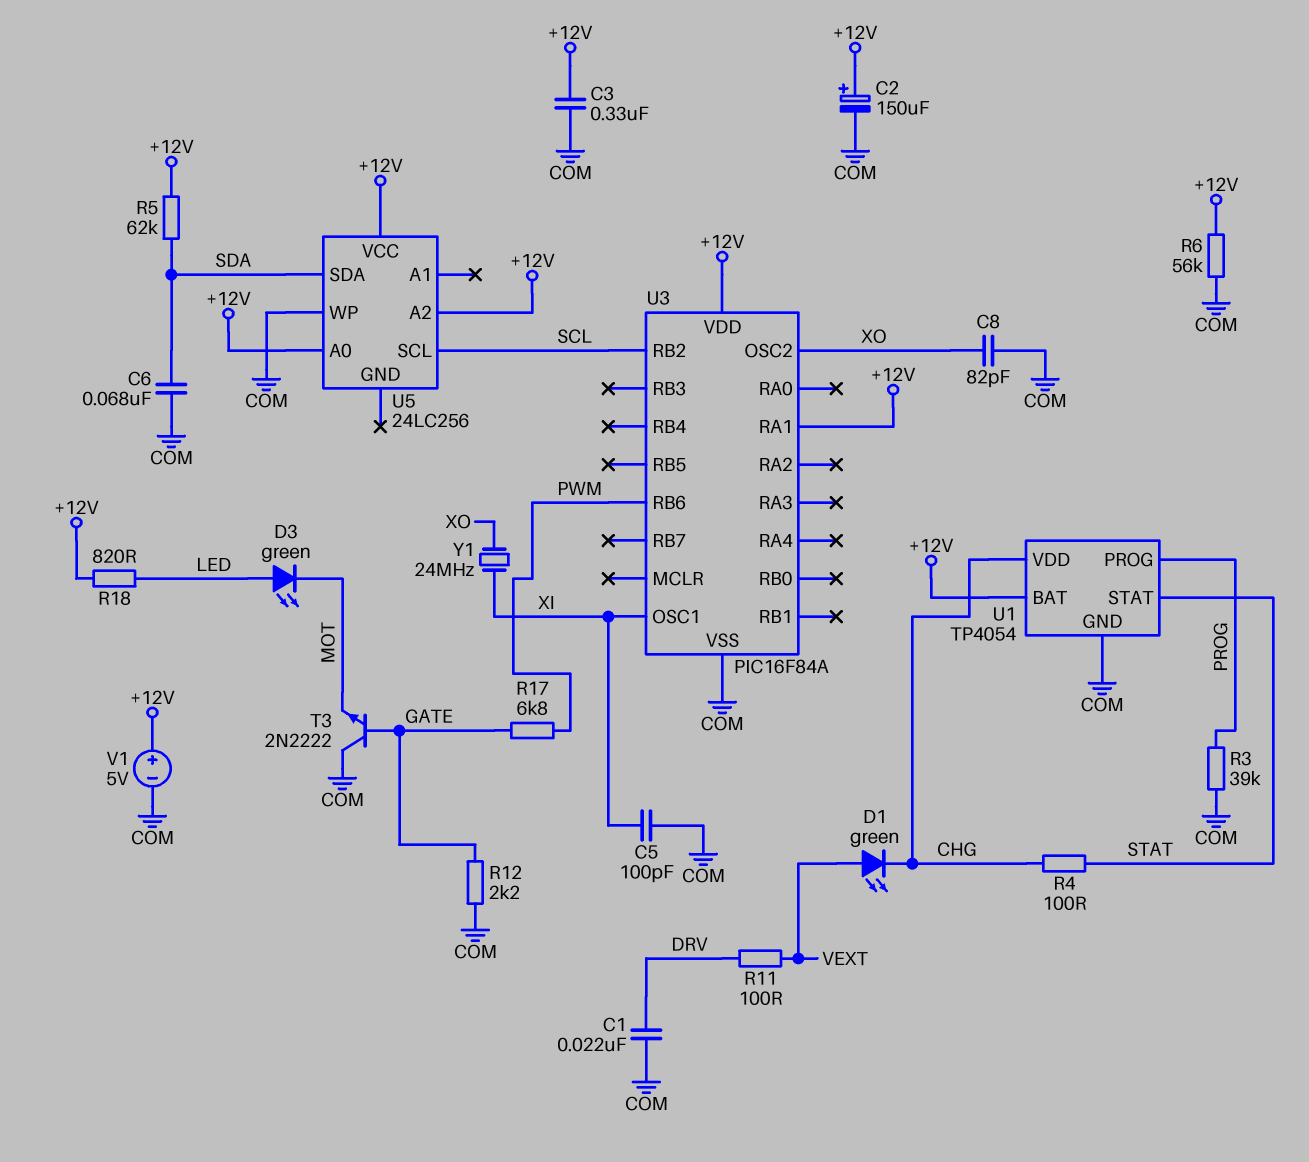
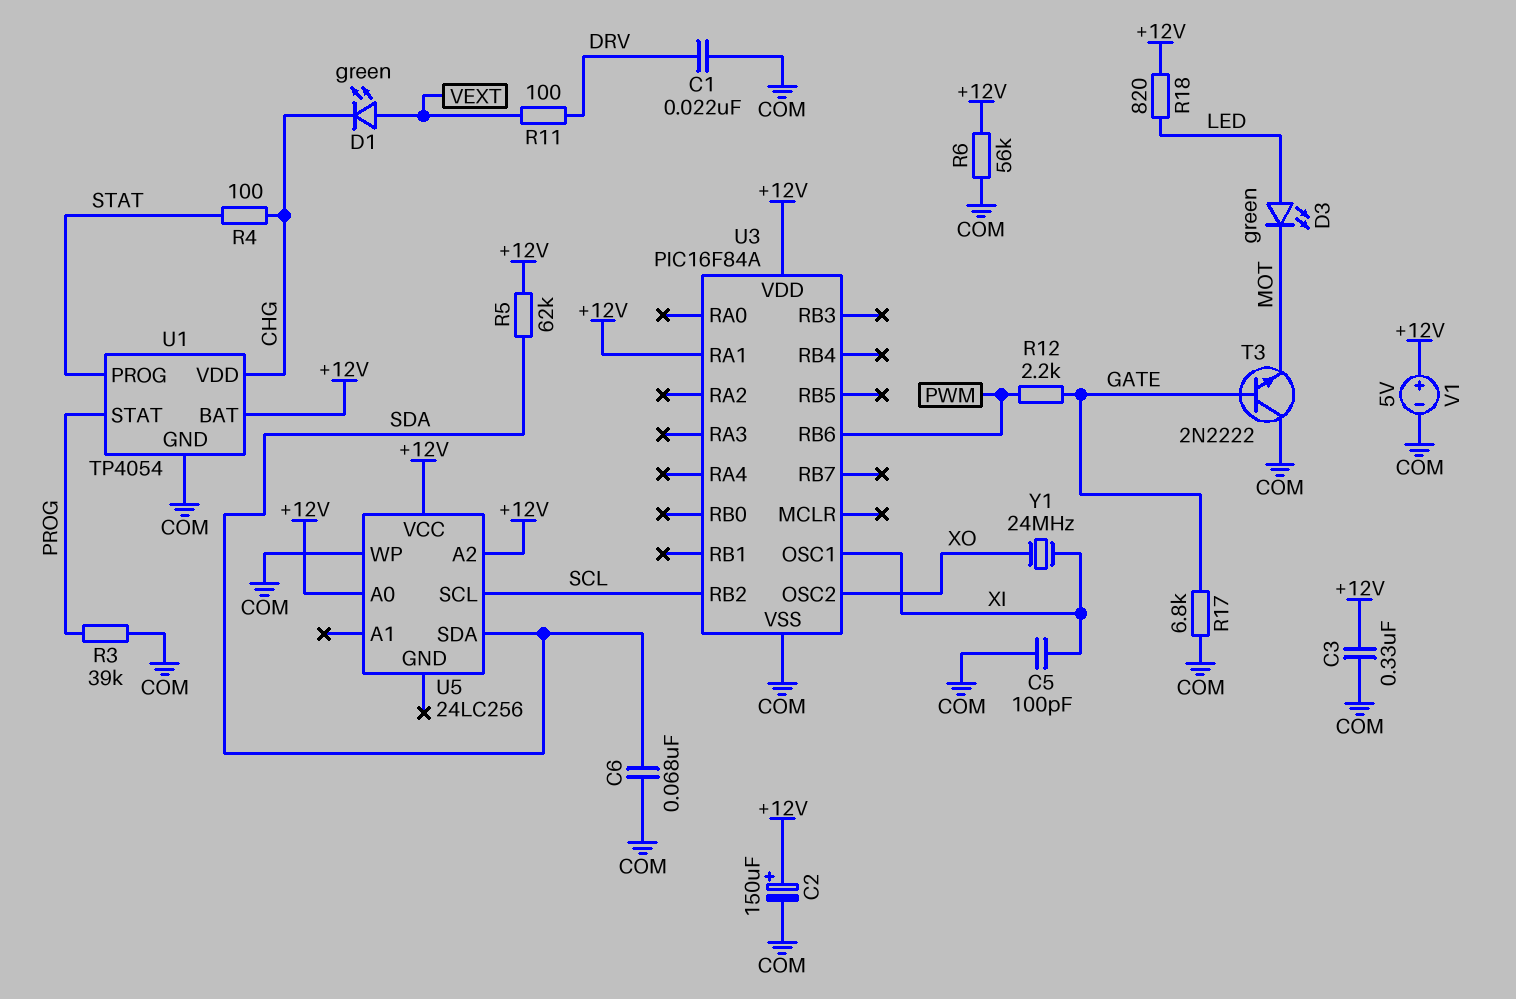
C8: 82pF (COM, XO) -> none
R12: 2.2k (COM, GATE) -> 2.2k (GATE, PWM)
R17: 6.8k (GATE, PWM) -> 6.8k (COM, GATE)
U1 pin PROG: PROG -> STAT
U1 pin STAT: STAT -> PROG

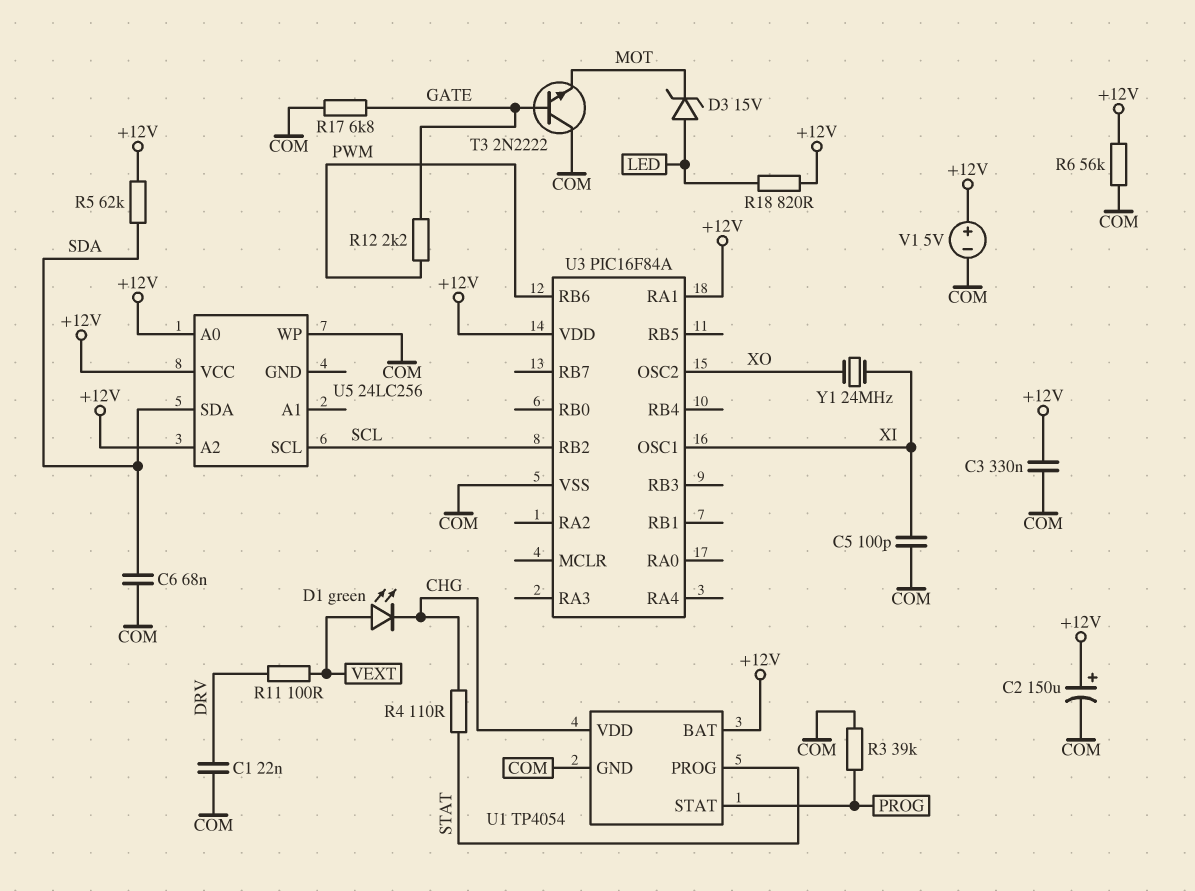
D3: LED green (A LED, K MOT) -> zener 15V (A LED, K MOT)
R4: 100 (CHG, STAT) -> 110 (CHG, STAT)

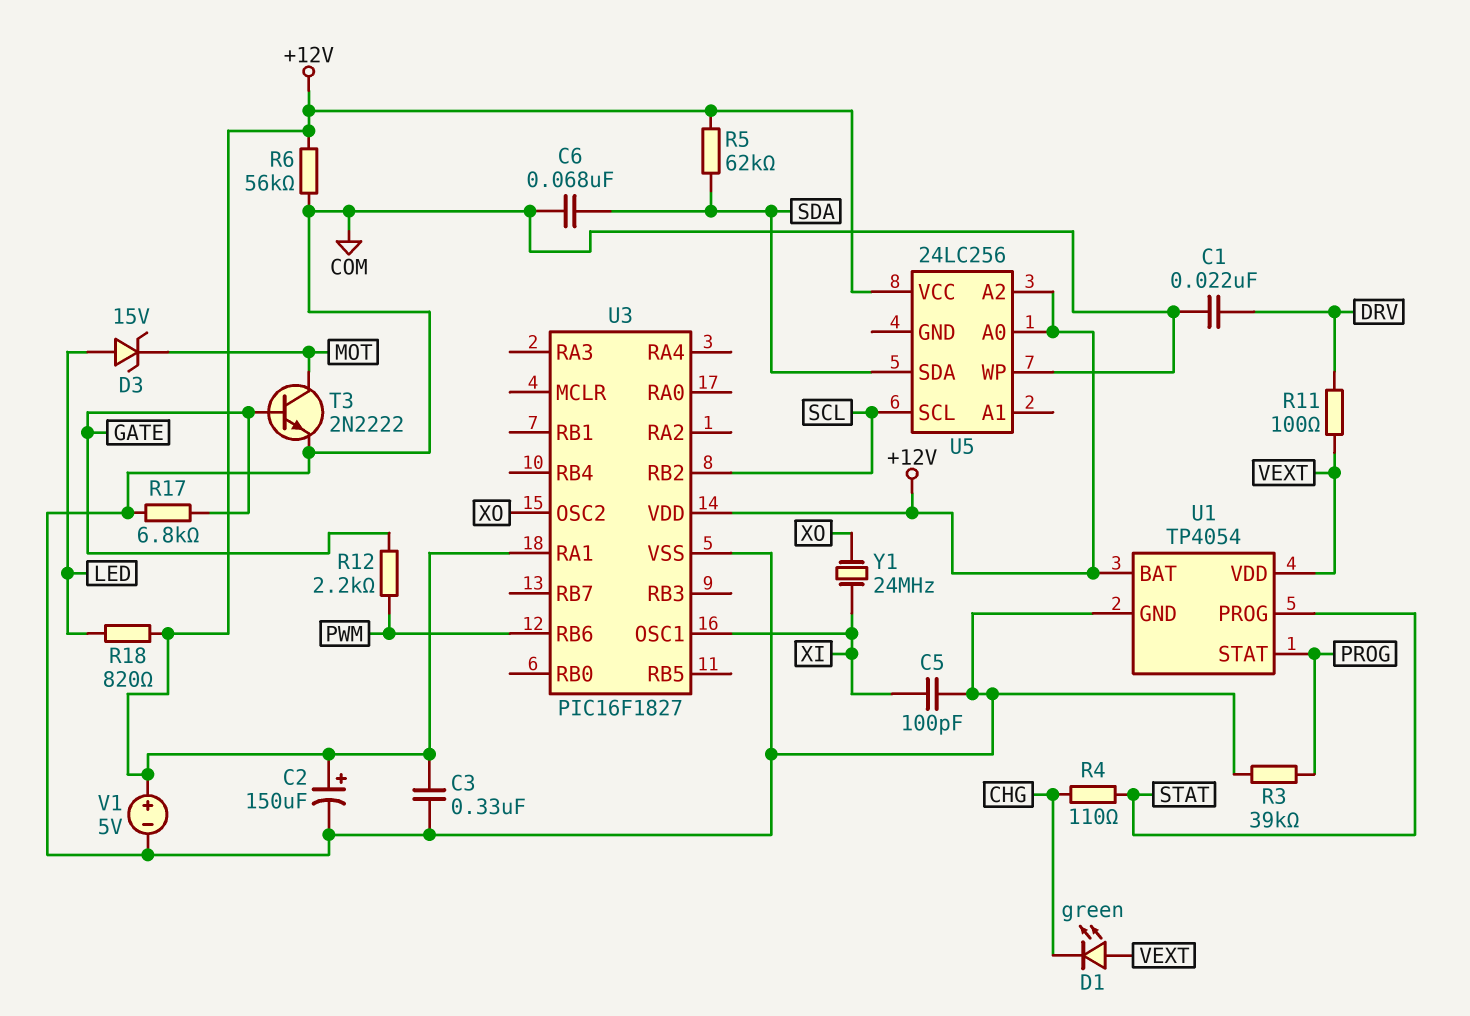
T3: NPN 2N2222 (B GATE, C COM, E MOT) -> NPN 2N2222 (B GATE, C MOT, E COM)
U1 pin VDD: CHG -> VEXT
U3: PIC16F84A -> PIC16F1827

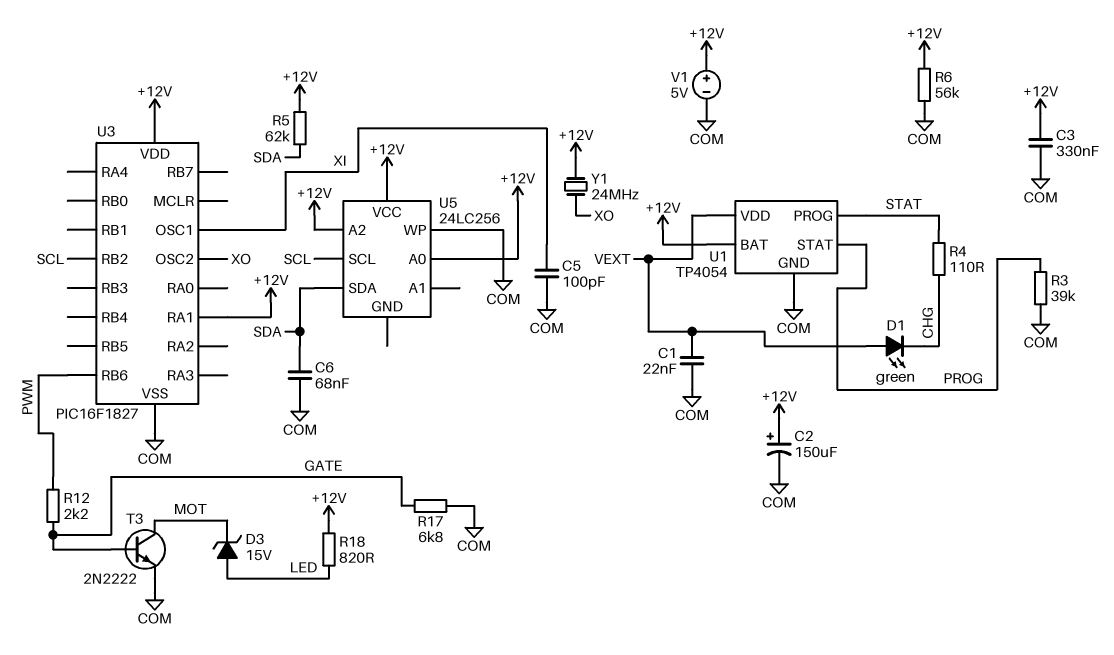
C1: 22nF (COM, DRV) -> 22nF (COM, VEXT)
R11: 100 (DRV, VEXT) -> none
Y1: 24MHz (XI, XO) -> 24MHz (+12V, XO)

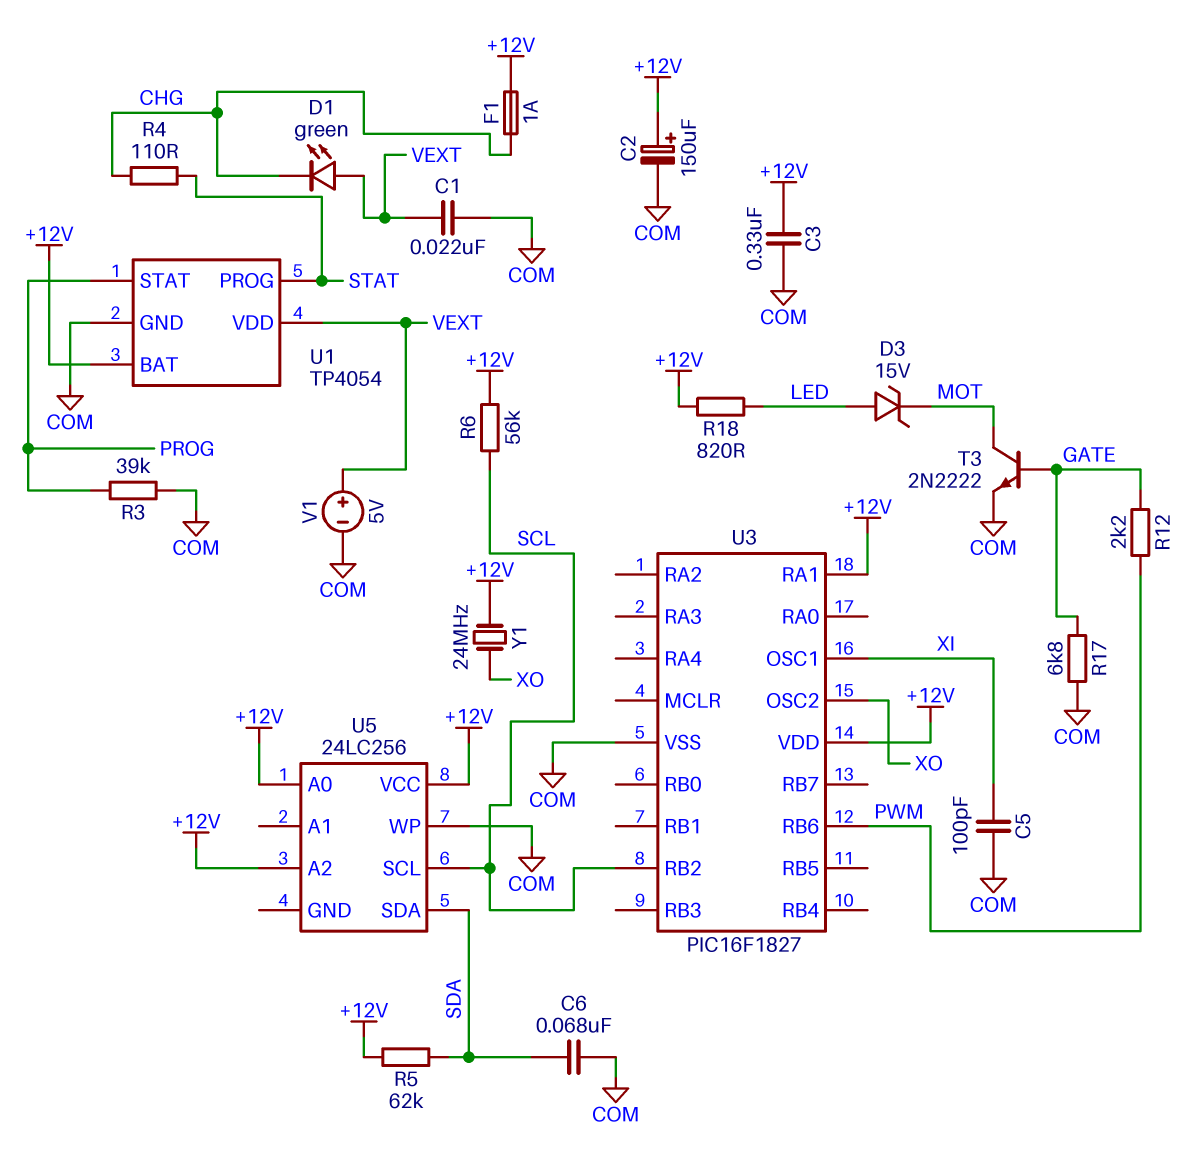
F1: none -> 1A (+12V, CHG)
R6: 56k (+12V, COM) -> 56k (+12V, SCL)
V1: 5V (plus +12V, minus COM) -> 5V (plus VEXT, minus COM)

